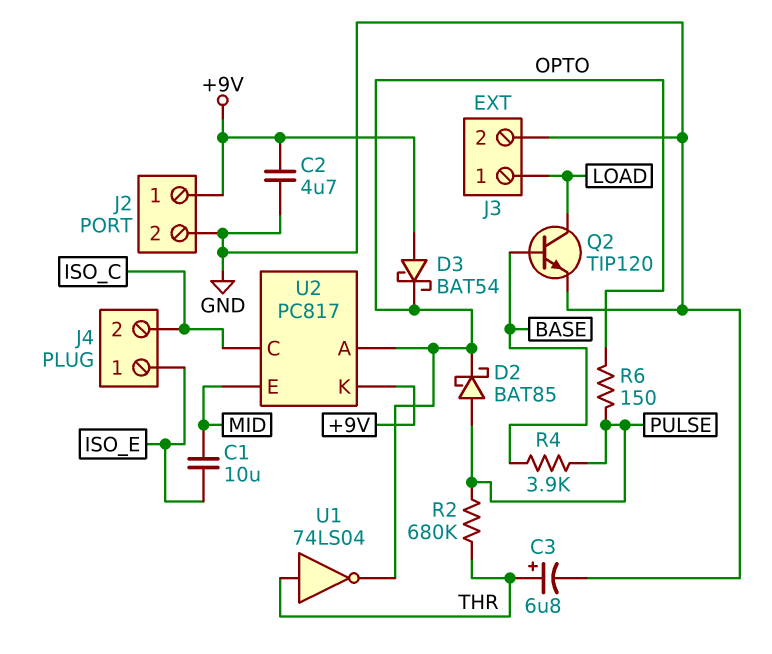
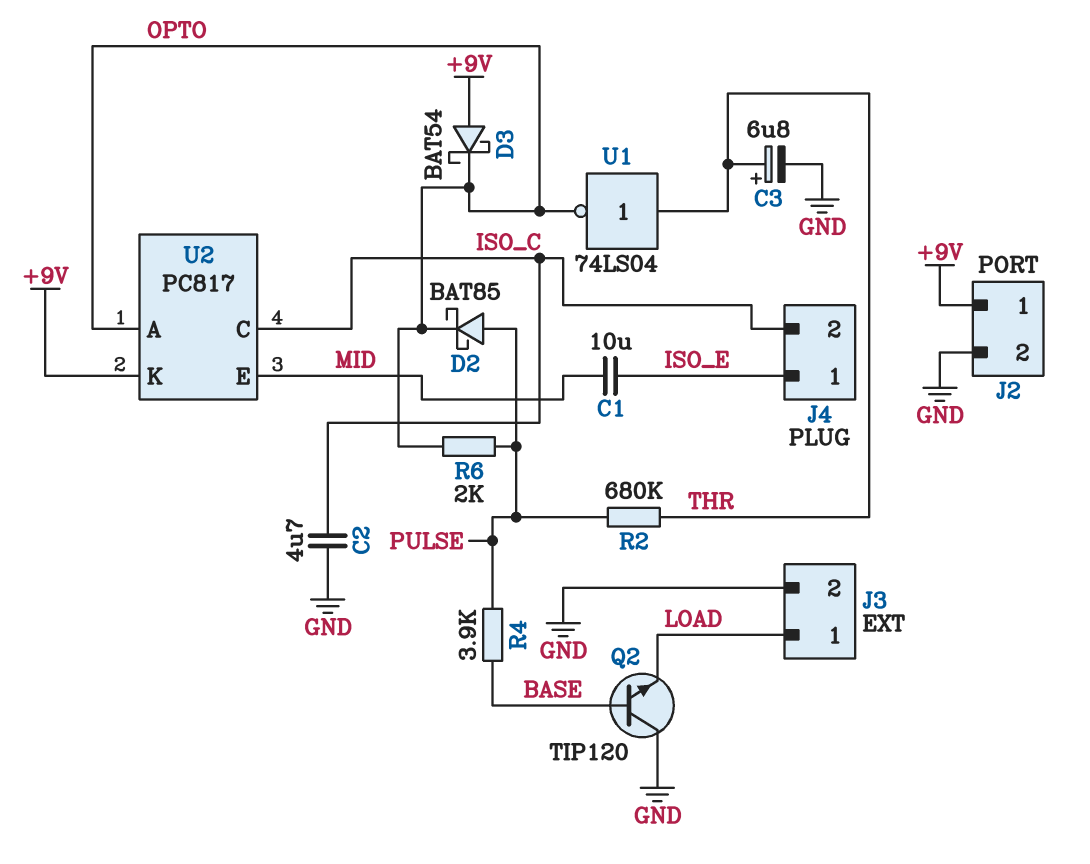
C2: 4.7uF (+9V, GND) -> 4.7uF (GND, ISO_C)
Q2: NPN TIP120 (B BASE, C LOAD, E GND) -> NPN TIP120 (B BASE, C GND, E LOAD)
R6: 150 (OPTO, PULSE) -> 2k (OPTO, PULSE)

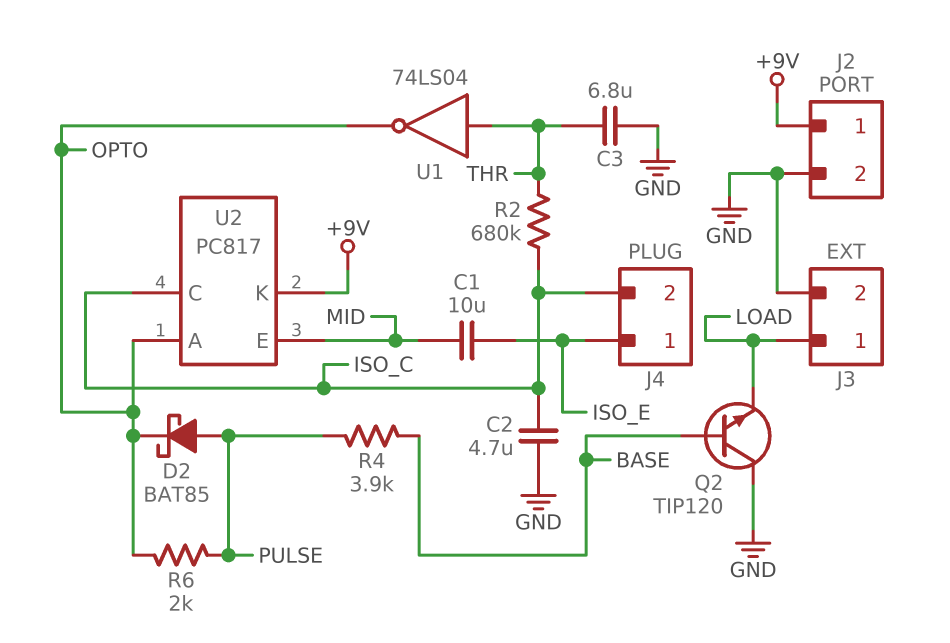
C3: 6.8uF (plus THR, minus GND) -> 6.8uF (GND, THR)
D3: schottky BAT54 (A +9V, K OPTO) -> none
R2: 680k (PULSE, THR) -> 680k (ISO_C, THR)

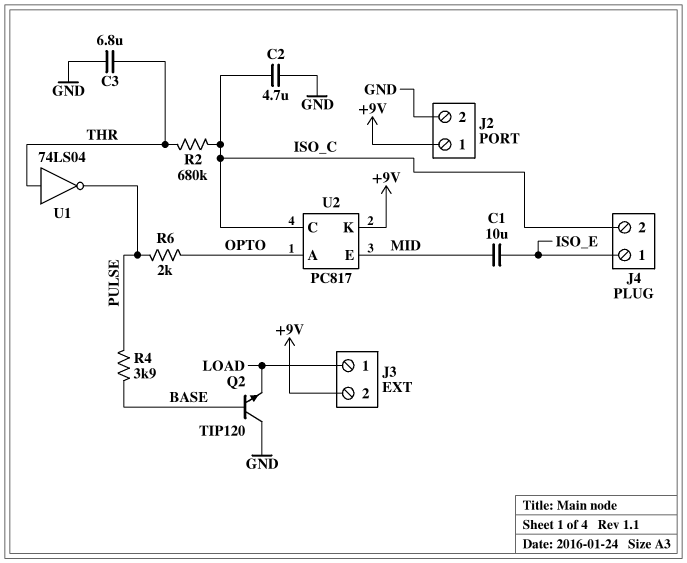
D2: schottky BAT85 (A PULSE, K OPTO) -> none
J3 pin 2: GND -> +9V
U1: NOT 74LS04 (in THR, out OPTO) -> NOT 74LS04 (in THR, out PULSE)

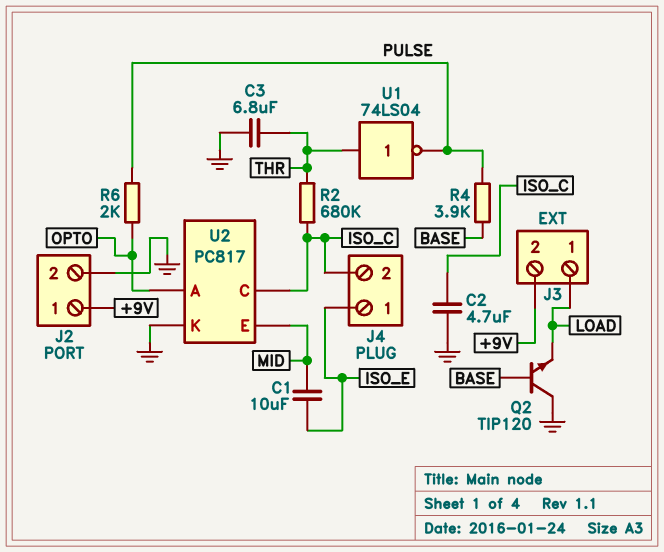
U2 pin K: +9V -> GND

